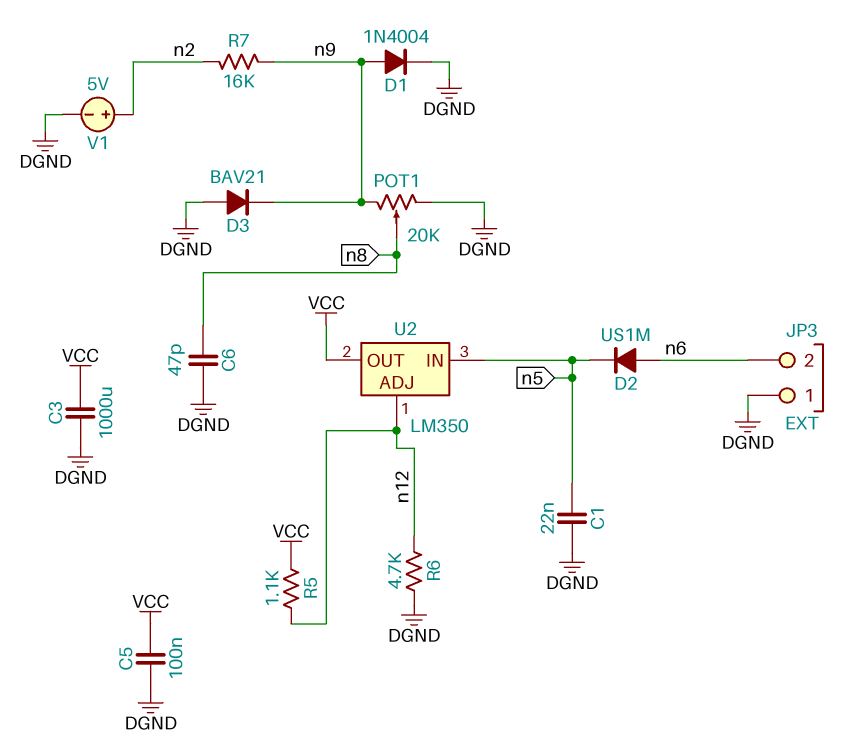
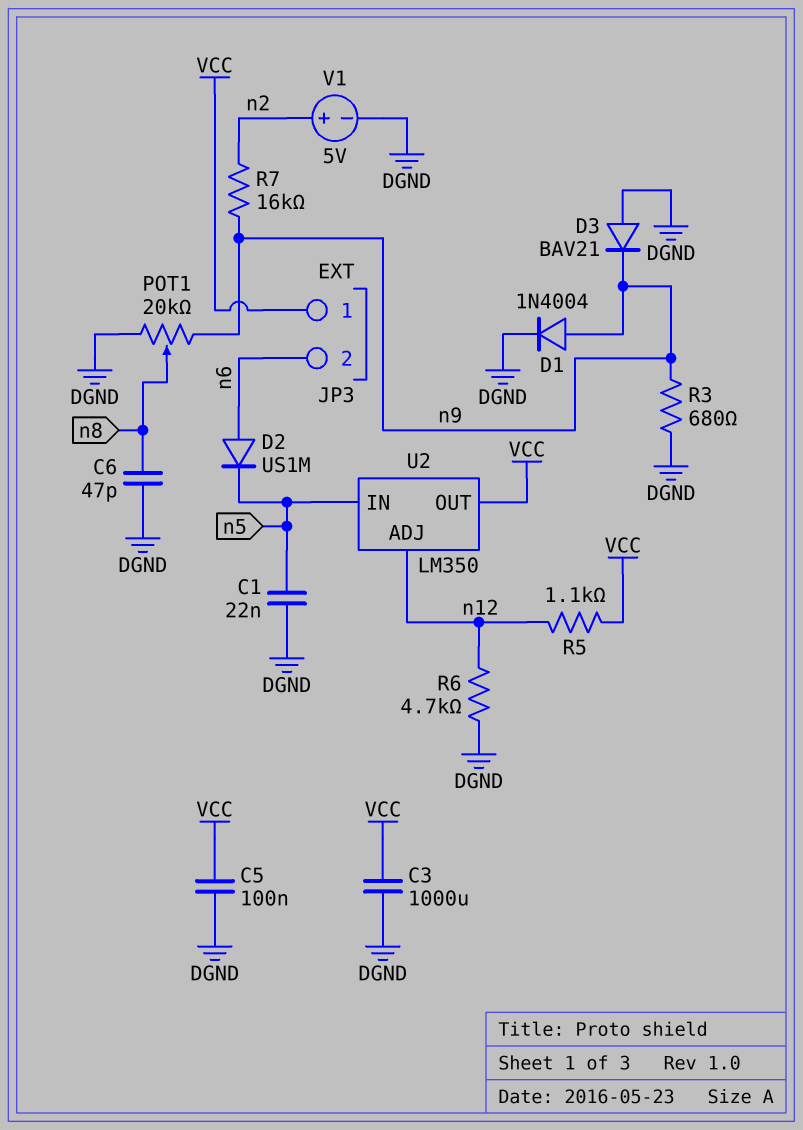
JP3 pin 1: DGND -> VCC
R3: none -> 680 (DGND, n9)

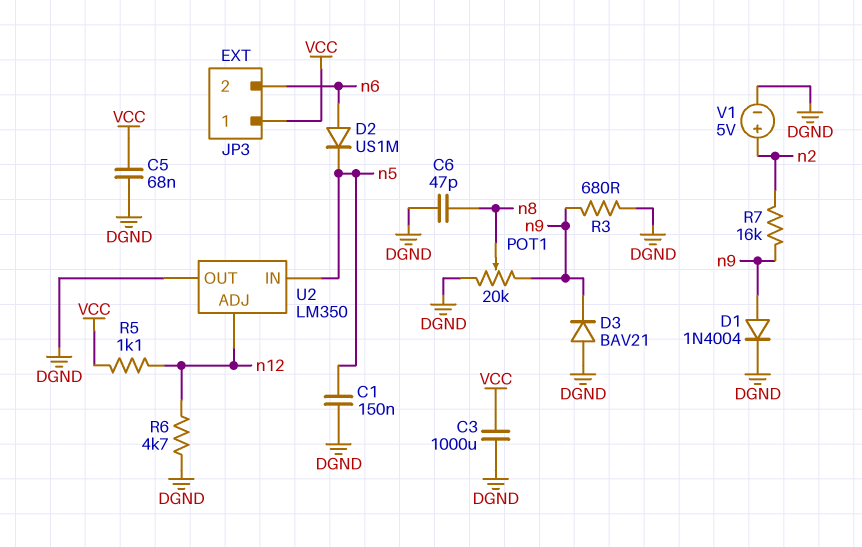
C1: 22nF (DGND, n5) -> 150nF (DGND, n5)
C5: 100nF (DGND, VCC) -> 68nF (DGND, VCC)
U2 pin OUT: VCC -> DGND

